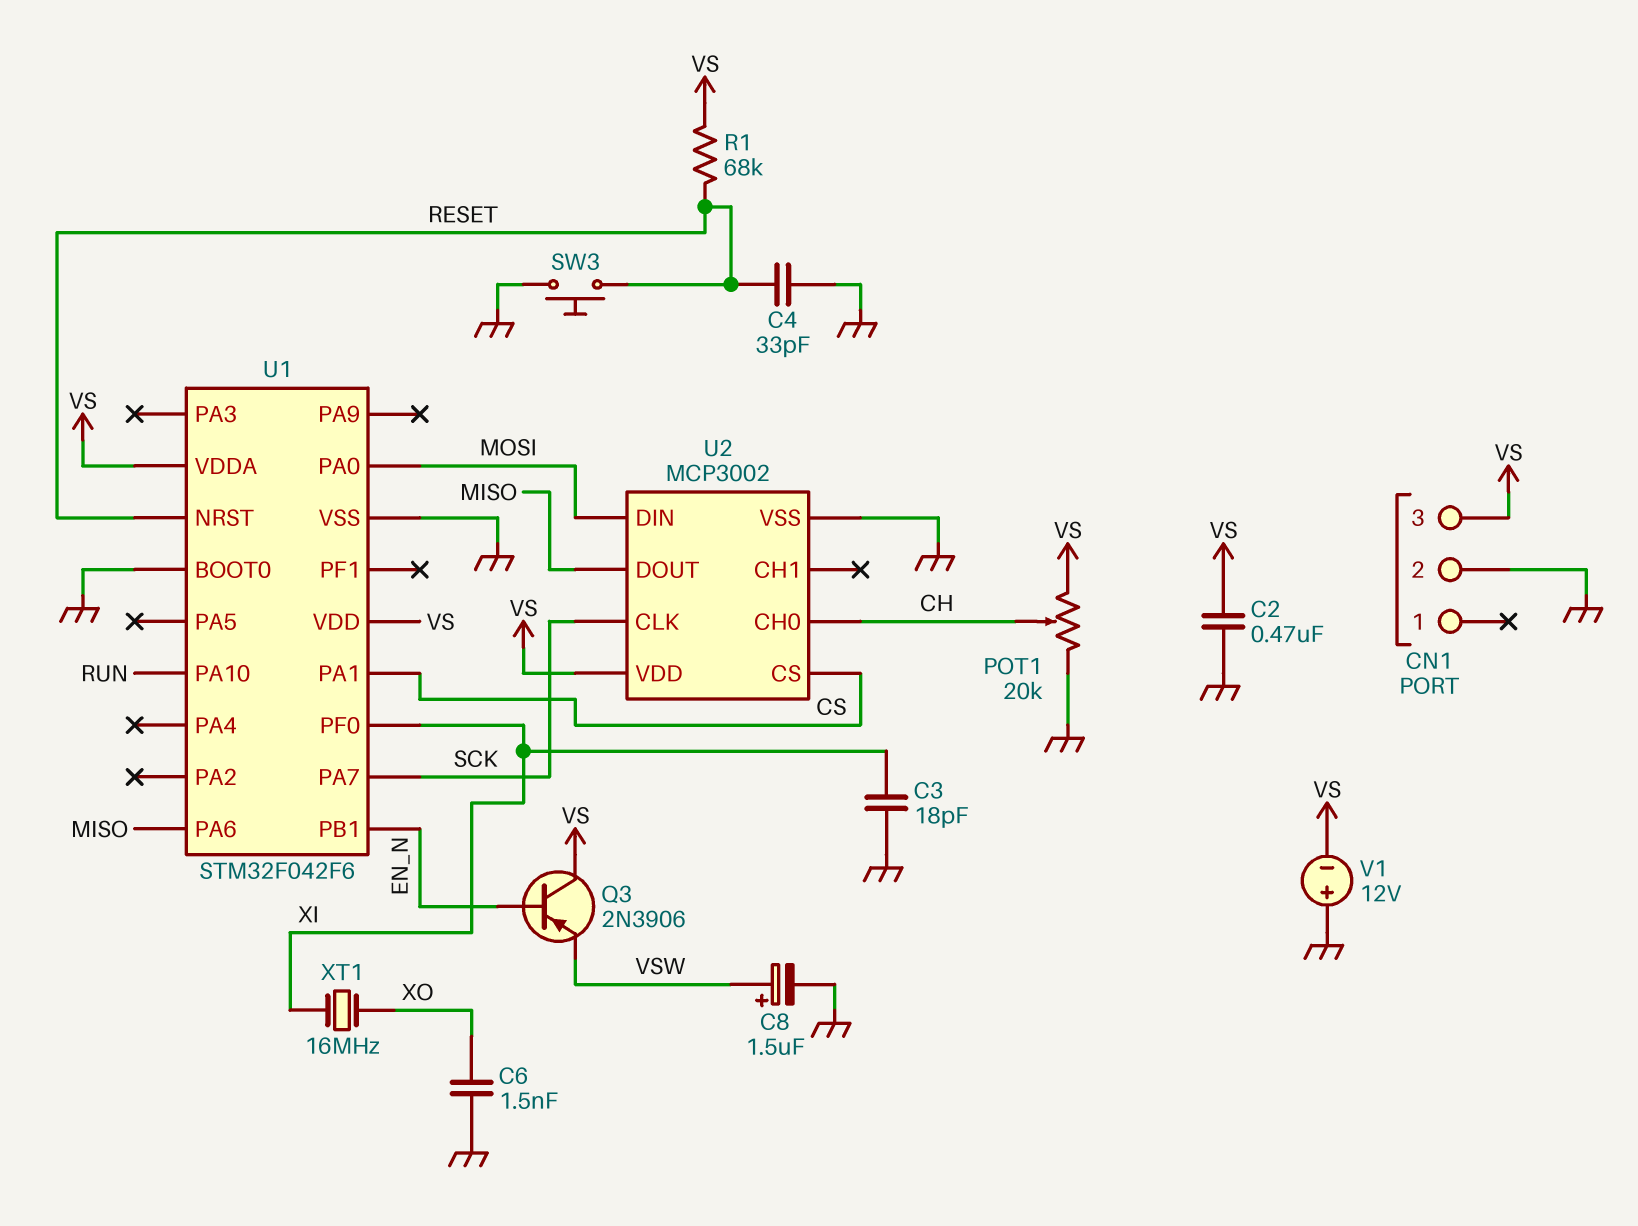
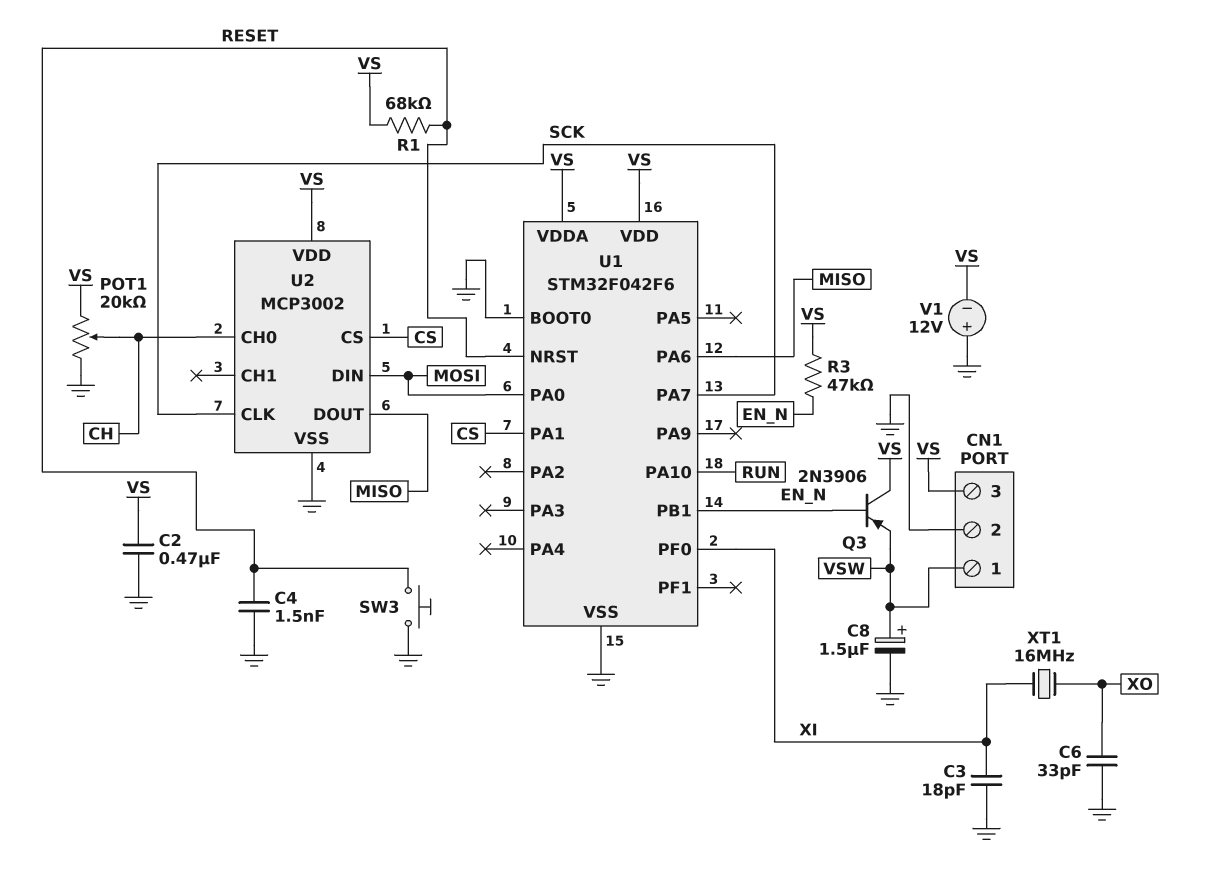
C4: 33pF (GND, RESET) -> 1.5nF (GND, RESET)
C6: 1.5nF (GND, XO) -> 33pF (GND, XO)
CN1 pin 1: none -> VSW
R3: none -> 47k (EN_N, VS)

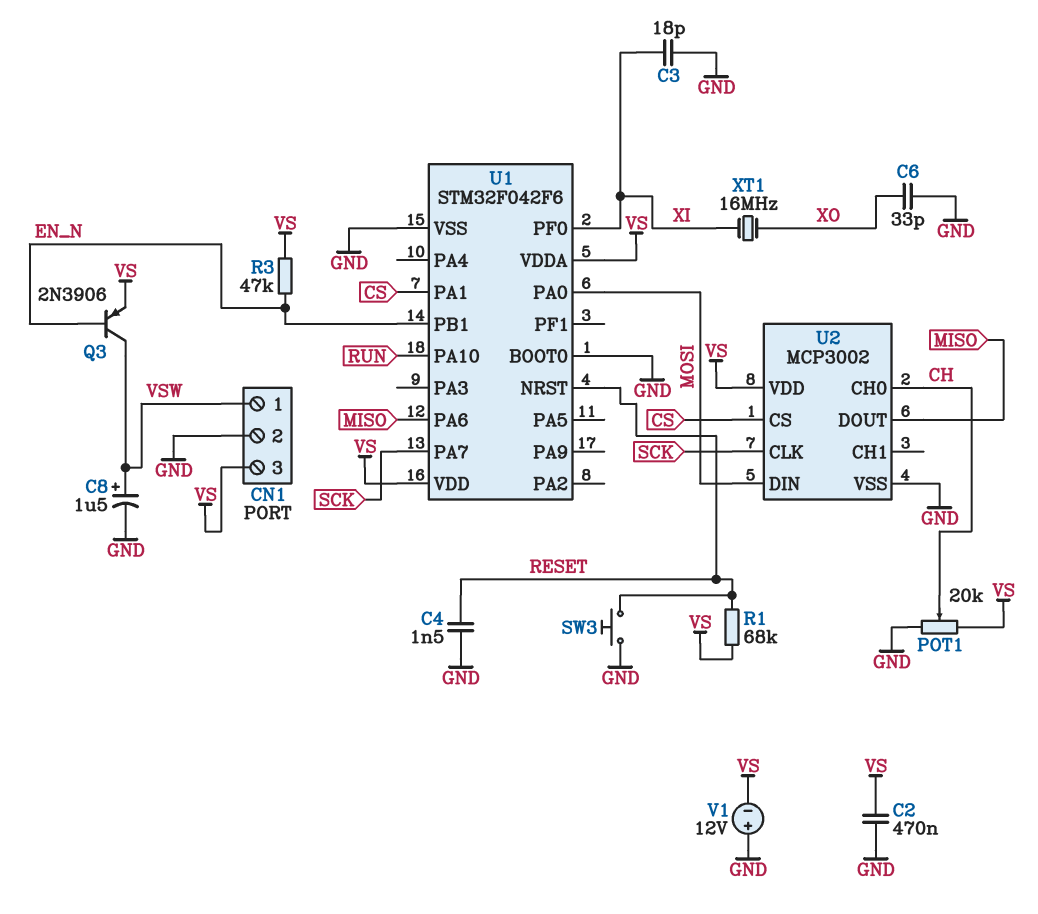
Q3: PNP 2N3906 (B EN_N, C VS, E VSW) -> PNP 2N3906 (B EN_N, C VSW, E VS)

